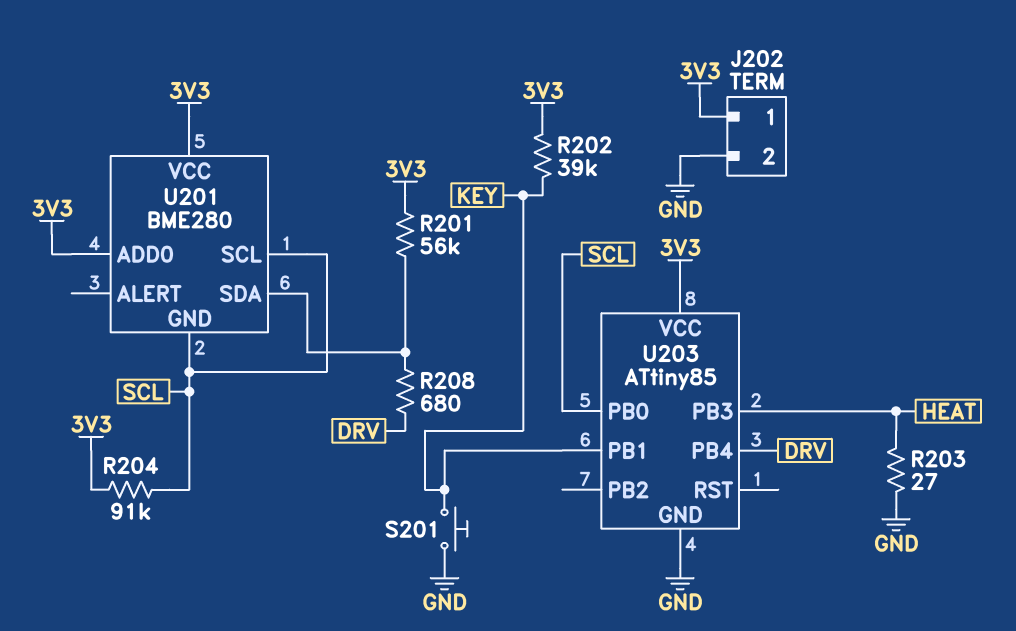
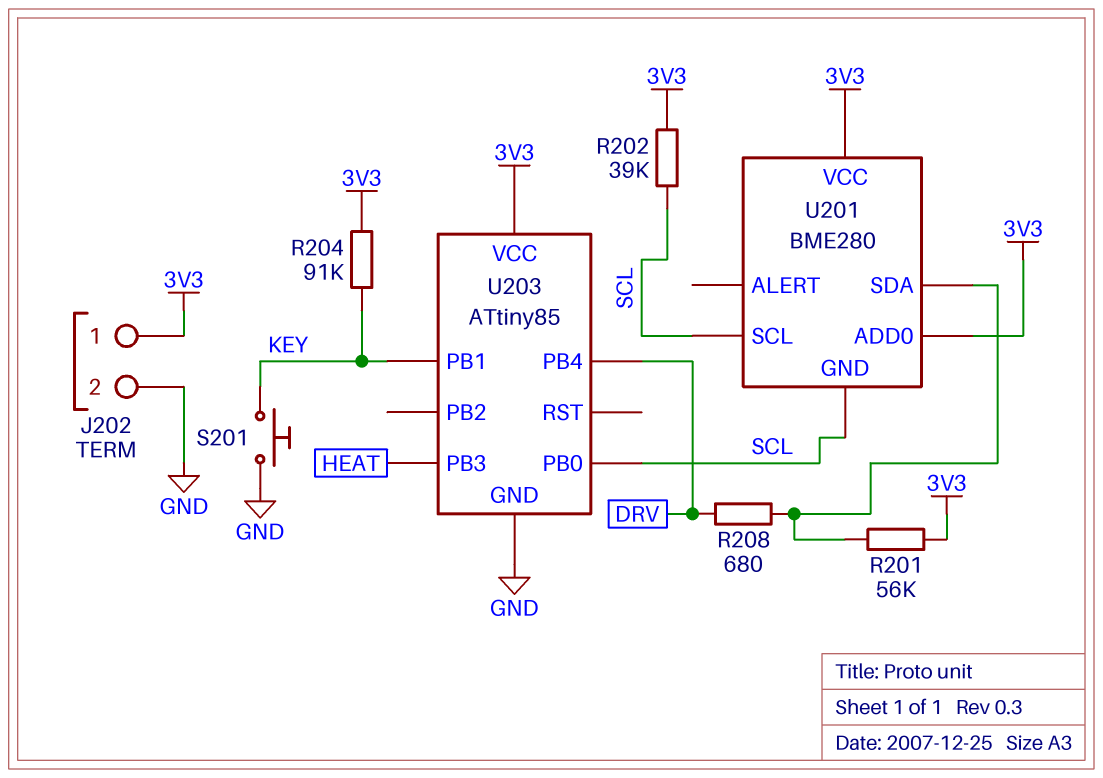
R202: 39k (3V3, KEY) -> 39k (3V3, SCL)
R203: 27 (GND, HEAT) -> none
R204: 91k (3V3, SCL) -> 91k (3V3, KEY)

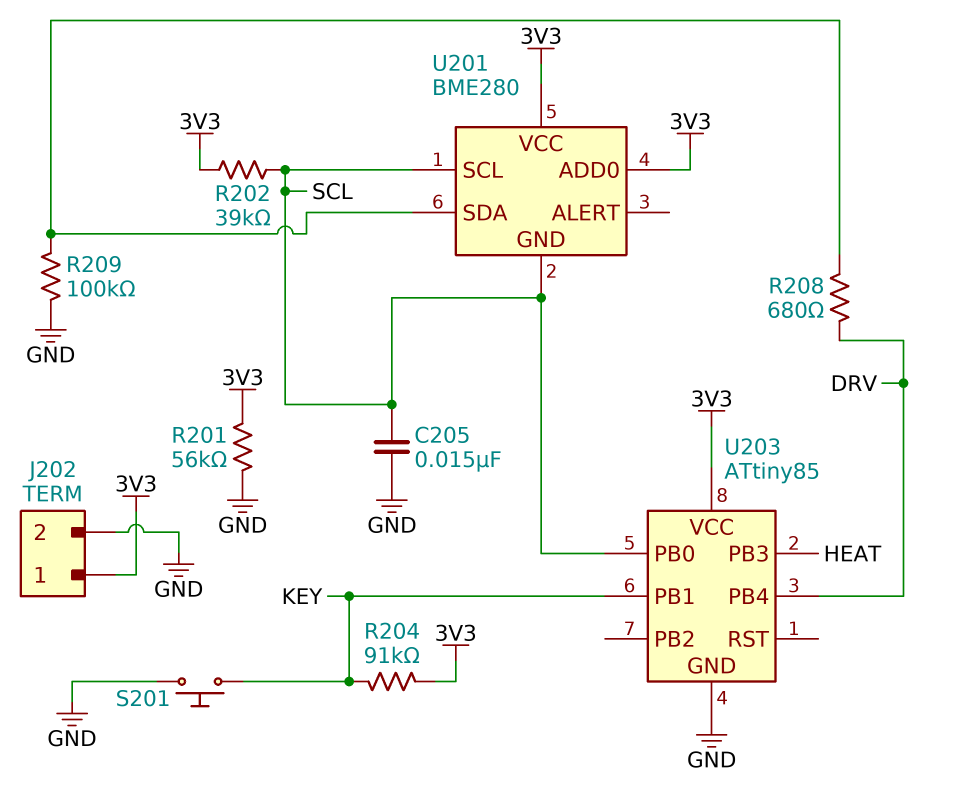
C205: none -> 15nF (GND, SCL)
R201: 56k (3V3, U201/SDA) -> 56k (3V3, GND)
R209: none -> 100k (GND, U201/SDA)

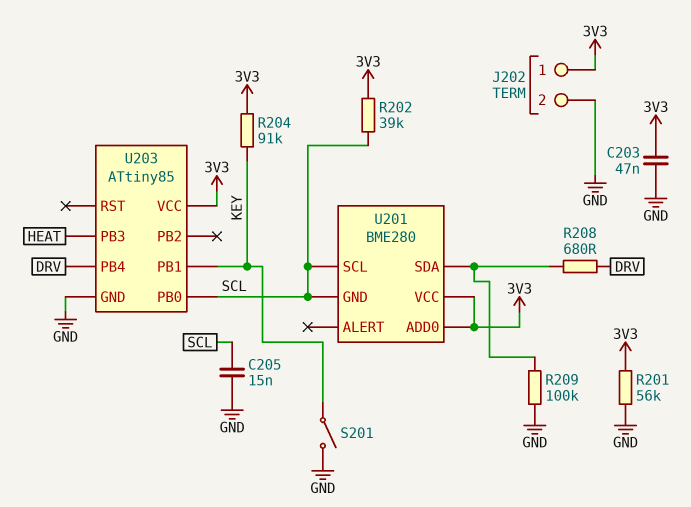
C203: none -> 47nF (3V3, GND)
S201: button (GND, KEY) -> switch (GND, KEY)

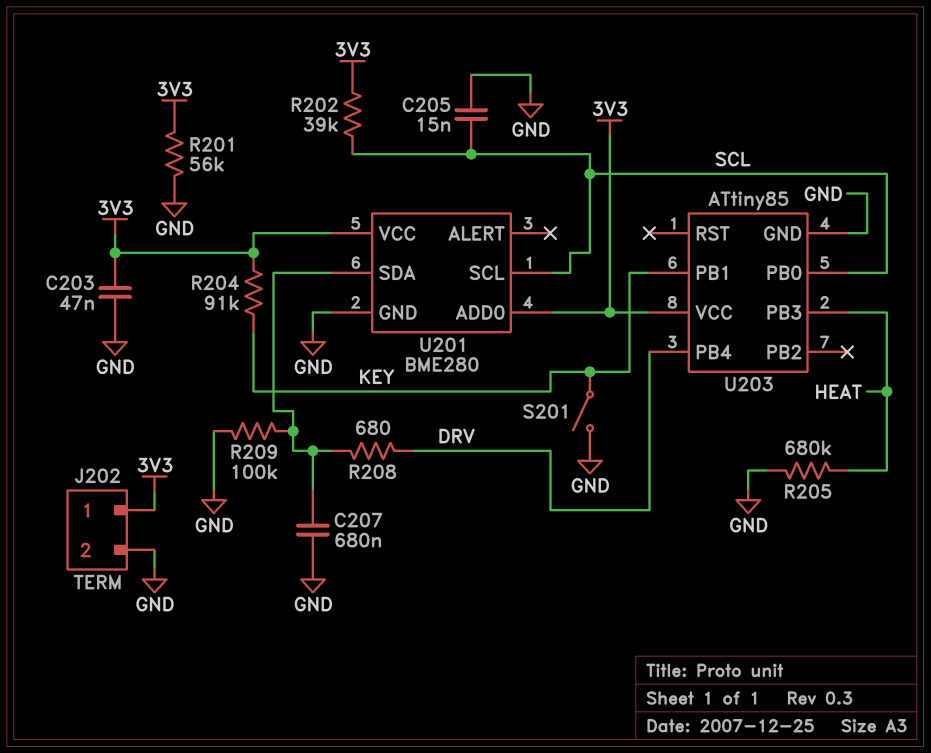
C207: none -> 680nF (GND, U201/SDA)
R205: none -> 680k (GND, HEAT)
U201 pin GND: SCL -> GND

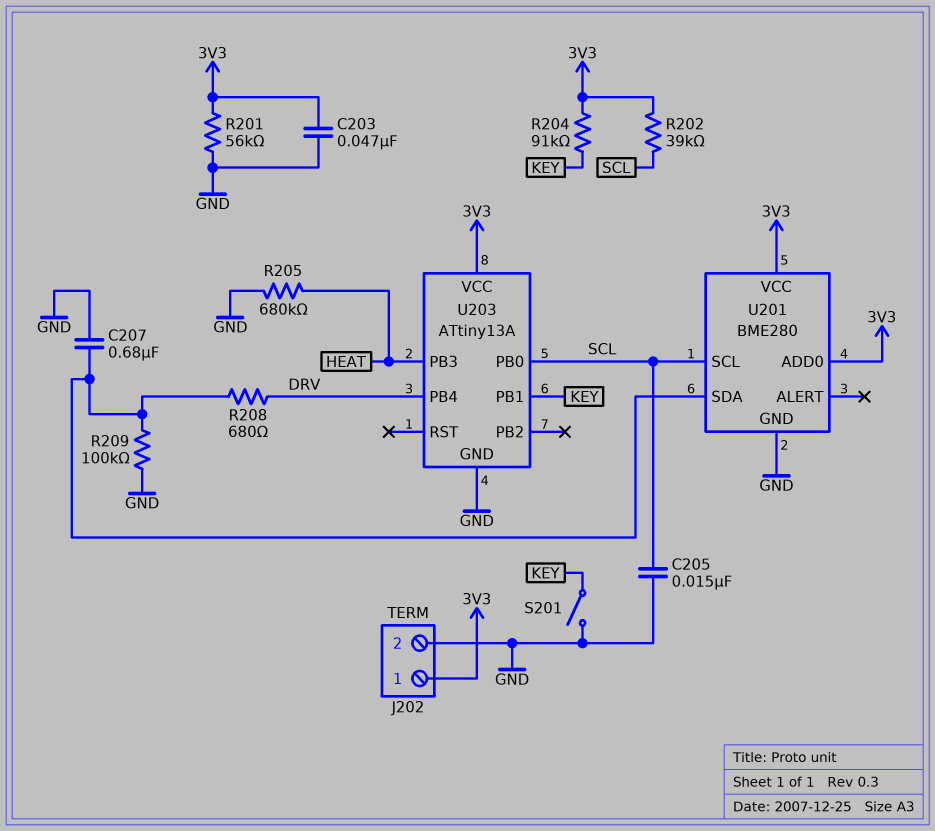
U203: ATtiny85 -> ATtiny13A

